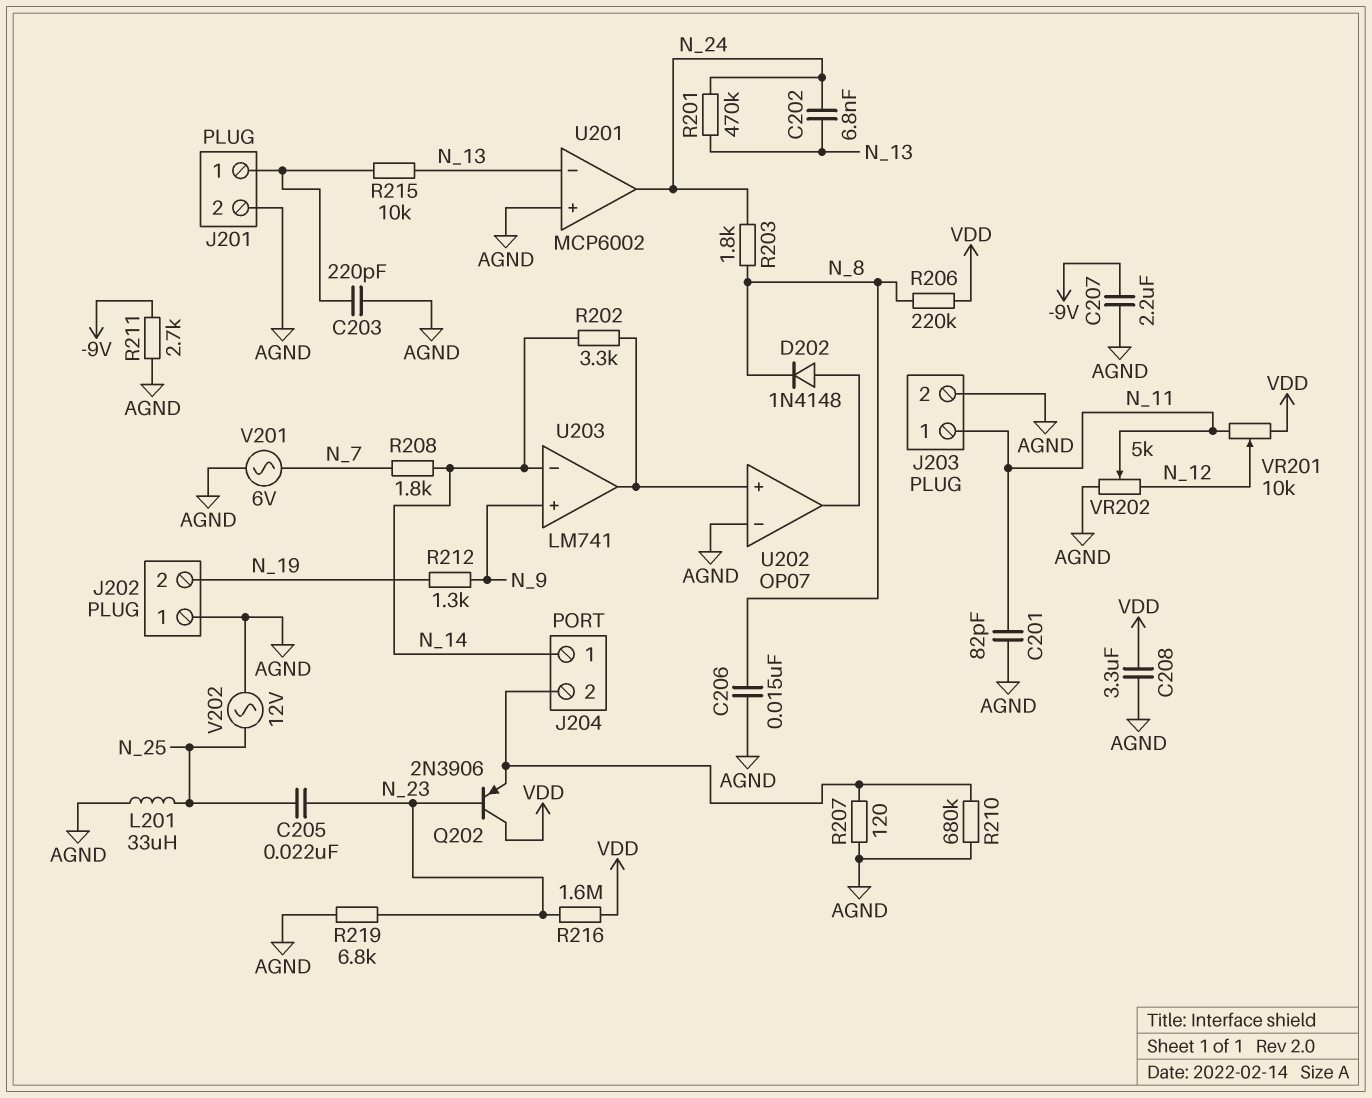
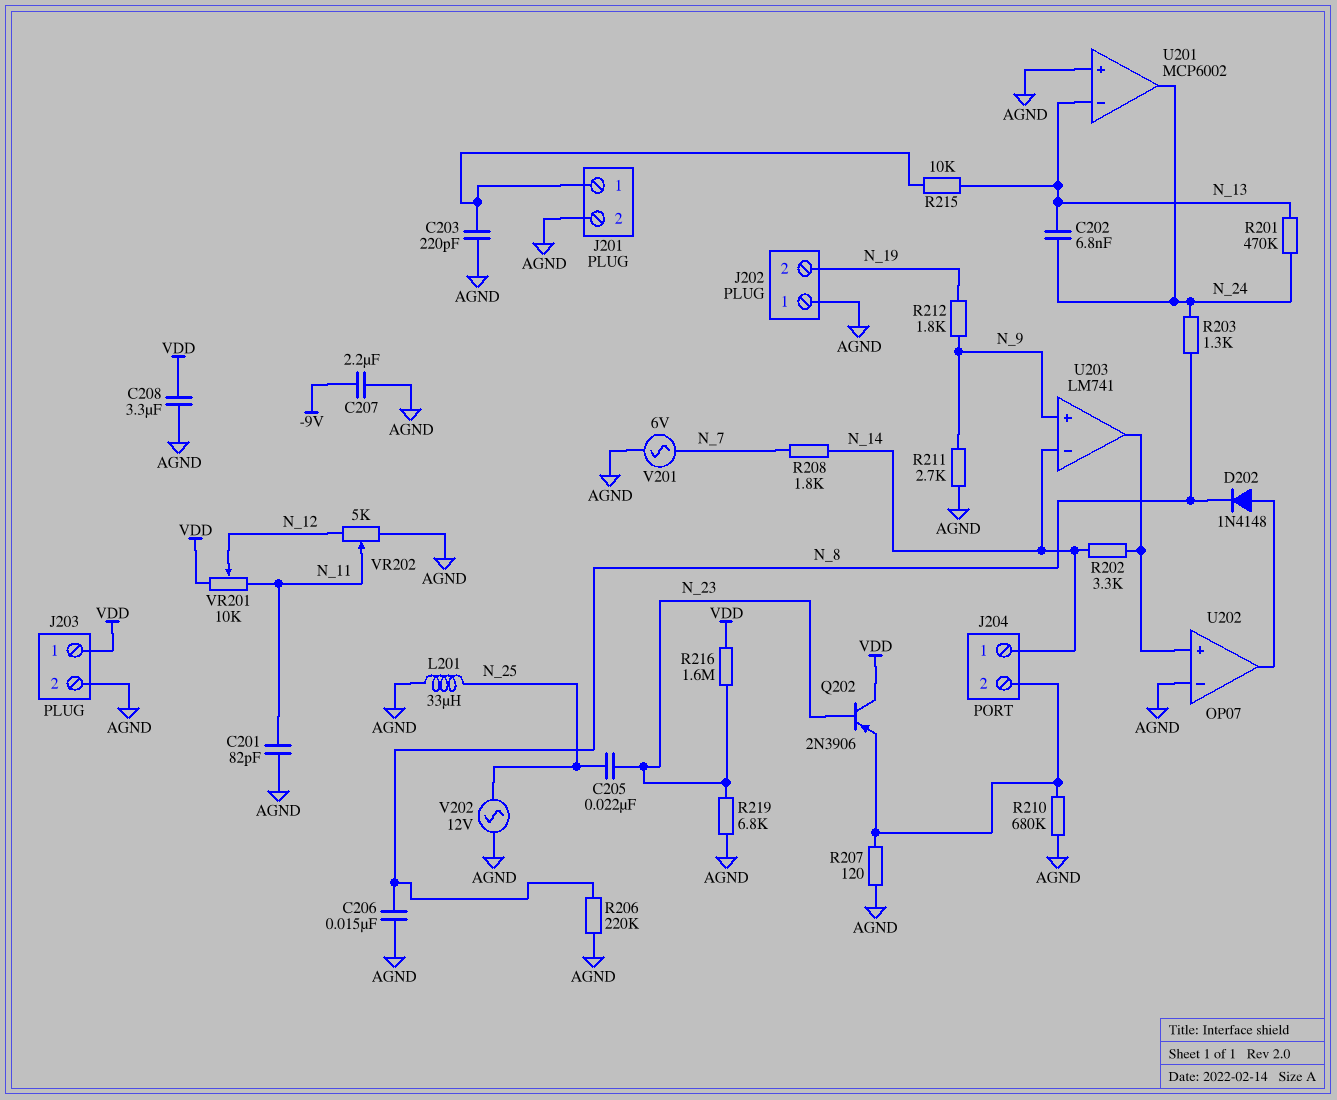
J203 pin 1: N_11 -> VDD
R203: 1.8k (N_8, N_24) -> 1.3k (N_8, N_24)
R206: 220k (N_8, VDD) -> 220k (AGND, N_8)
R211: 2.7k (-9V, AGND) -> 2.7k (AGND, N_9)
R212: 1.3k (N_9, N_19) -> 1.8k (N_9, N_19)

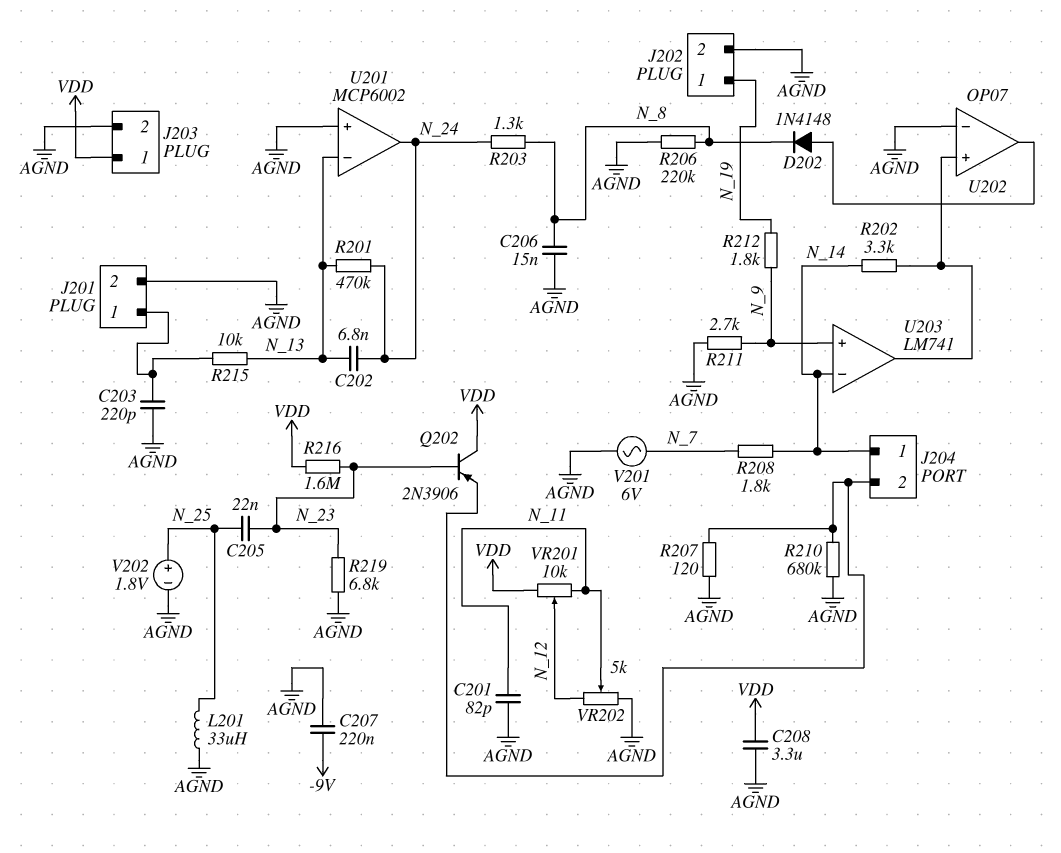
C207: 2.2uF (-9V, AGND) -> 220nF (-9V, AGND)
J202 pin 1: AGND -> N_19
J202 pin 2: N_19 -> AGND
V202: AC 12V (AGND, N_25) -> 1.8V (plus N_25, minus AGND)

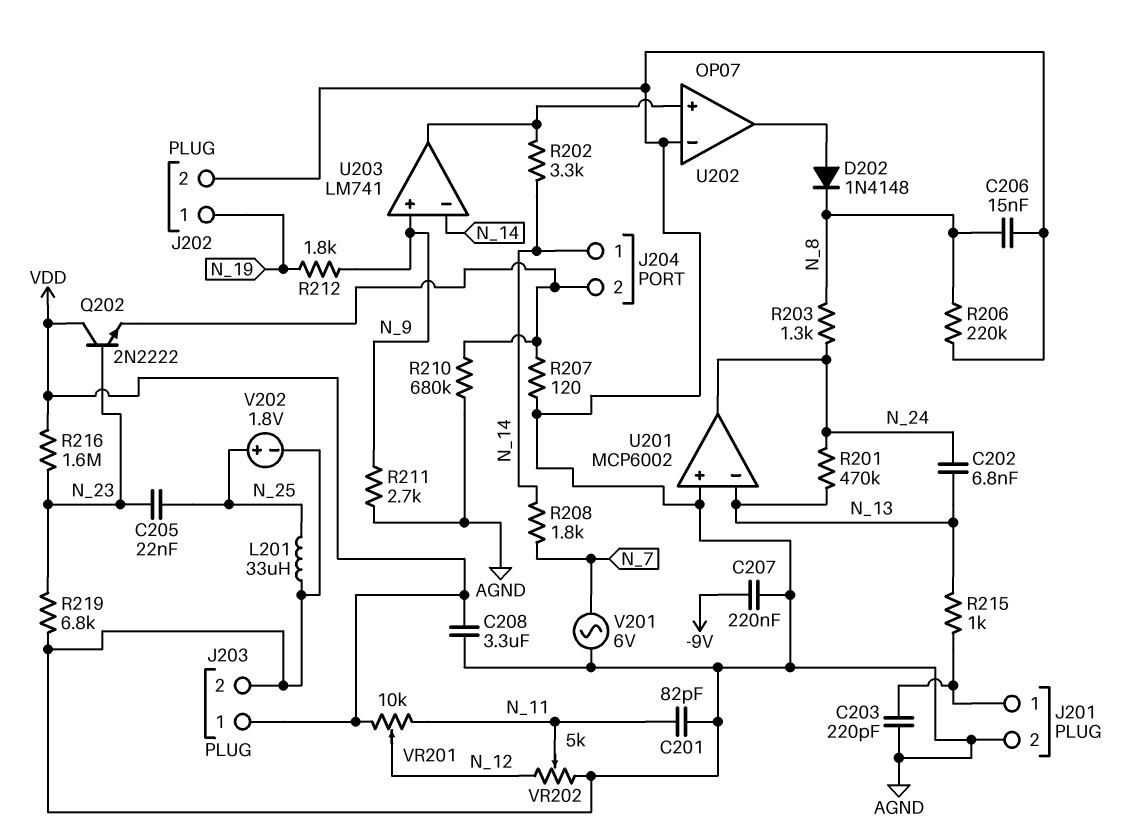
Q202: PNP 2N3906 (B N_23, C VDD, E J204/2) -> NPN 2N2222 (B N_23, C VDD, E J204/2)
R215: 10k (J201/1, N_13) -> 1k (J201/1, N_13)

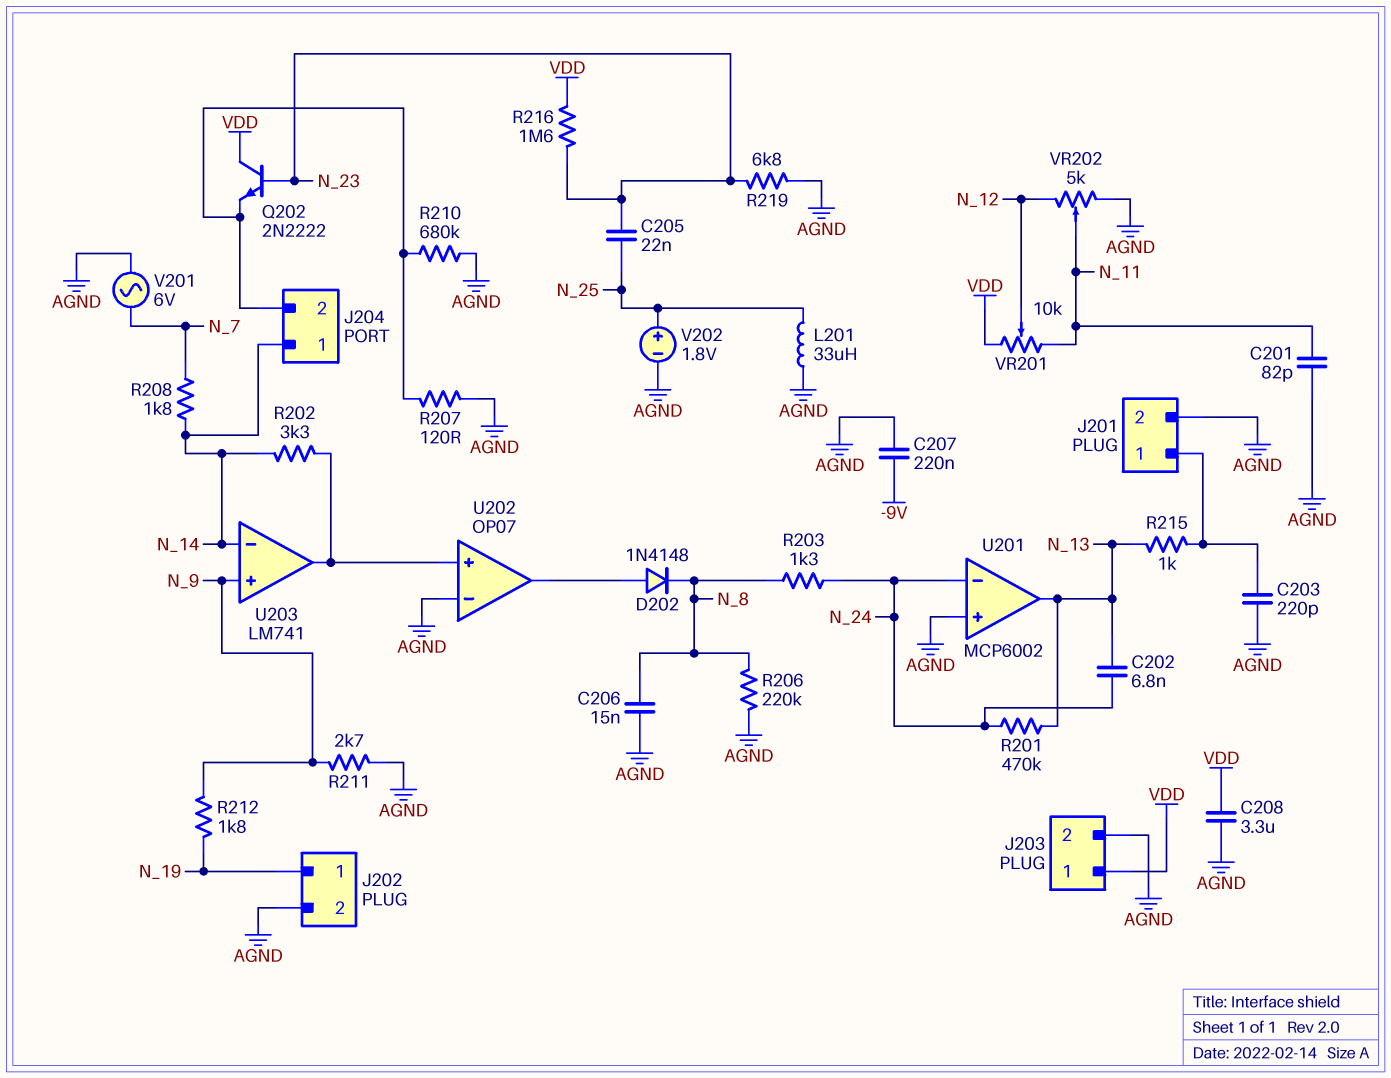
U201 pin in-: N_13 -> N_24
U201 pin out: N_24 -> N_13

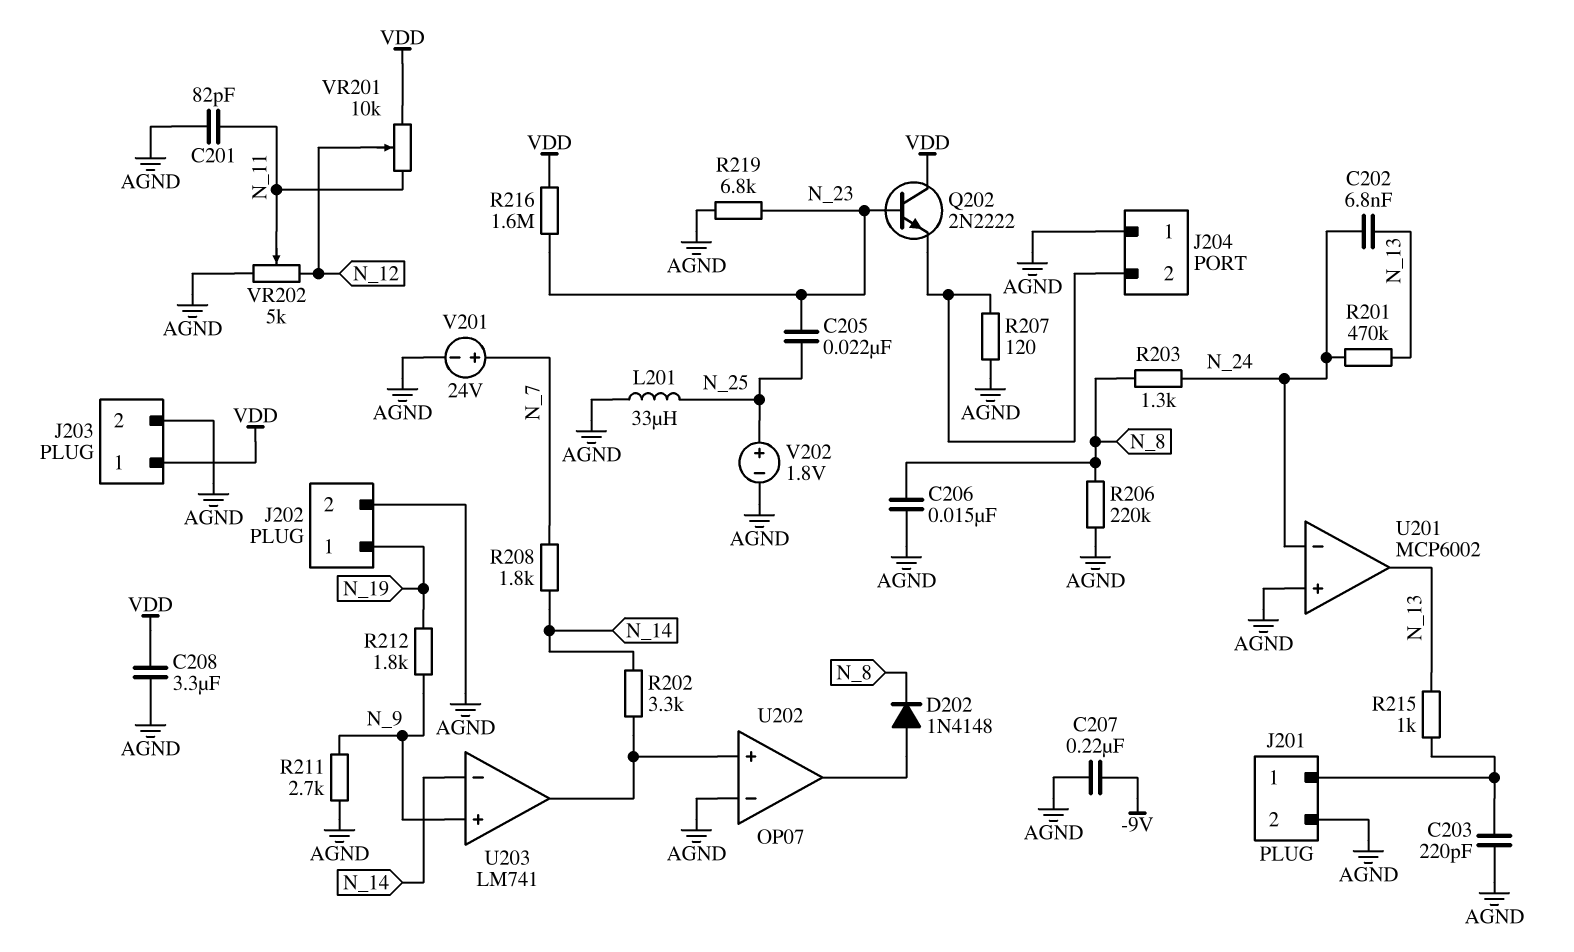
J204 pin 1: N_14 -> AGND
R210: 680k (AGND, J204/2) -> none
V201: AC 6V (AGND, N_7) -> 24V (plus N_7, minus AGND)

